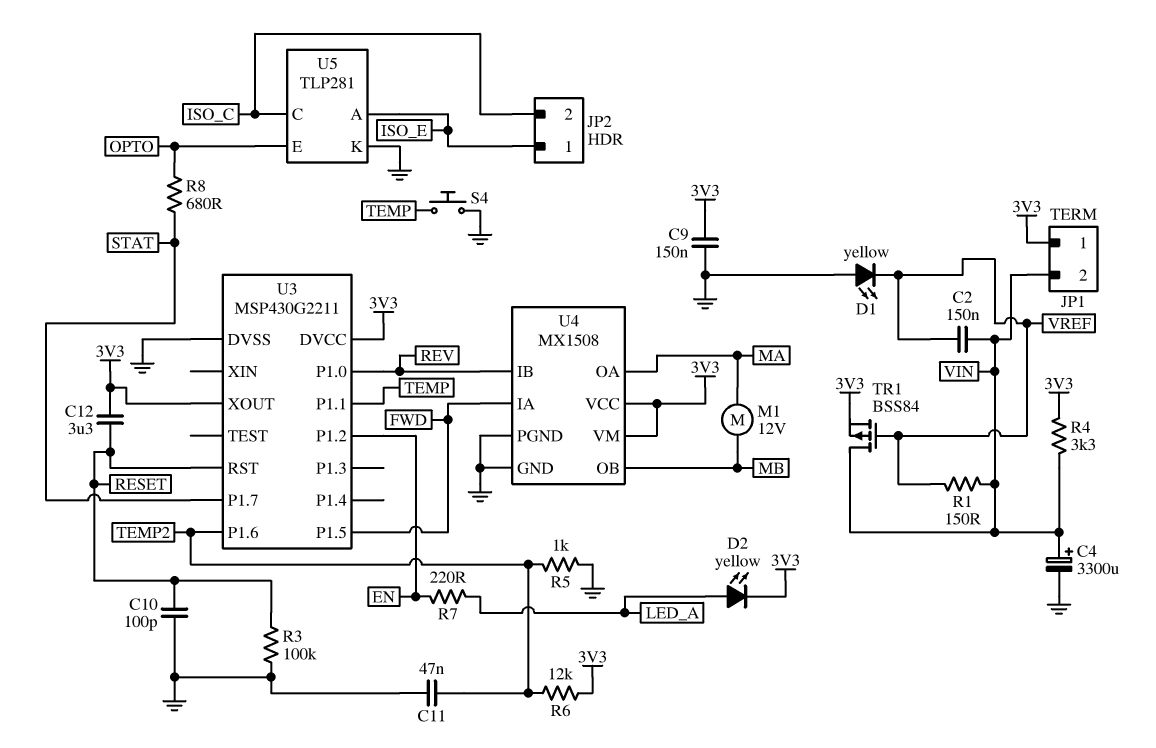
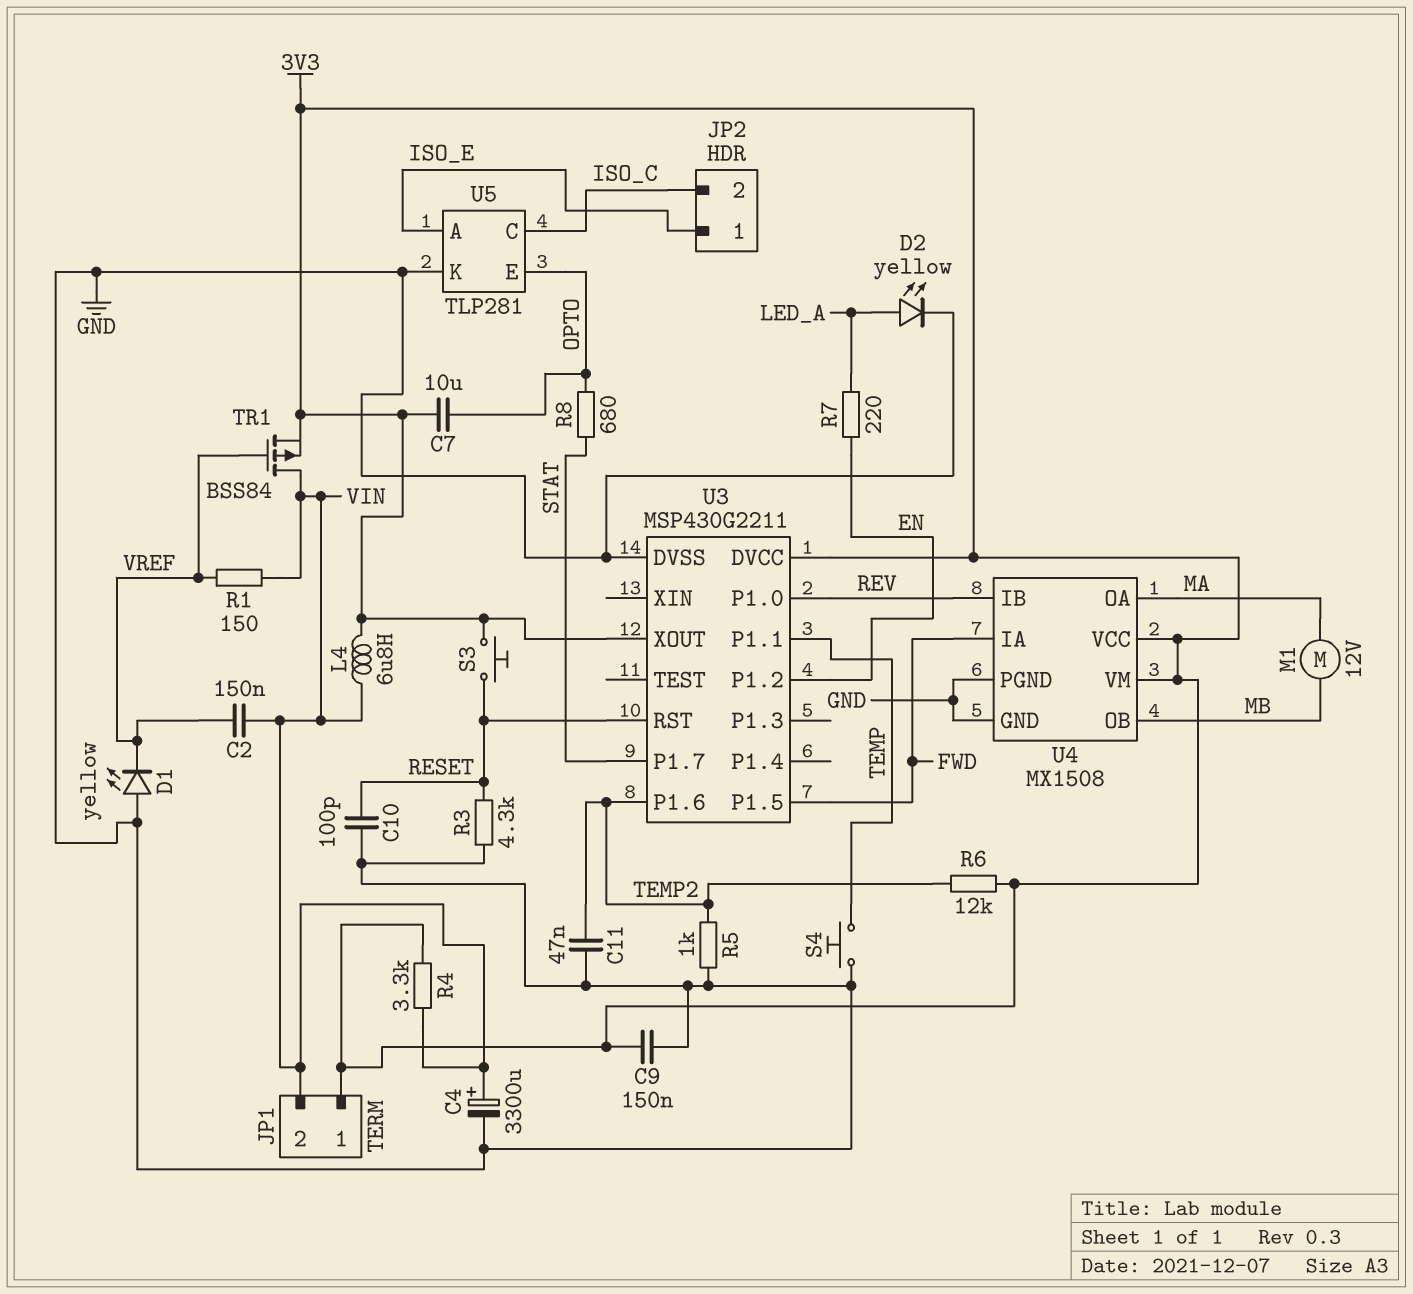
C7: none -> 10uF (3V3, OPTO)
C12: 3.3uF (3V3, RESET) -> none
D2: LED yellow (A LED_A, K 3V3) -> LED yellow (A LED_A, K GND)
L4: none -> 6.8uH (3V3, VIN)
R3: 100k (GND, RESET) -> 4.3k (GND, RESET)
S3: none -> button (3V3, RESET)

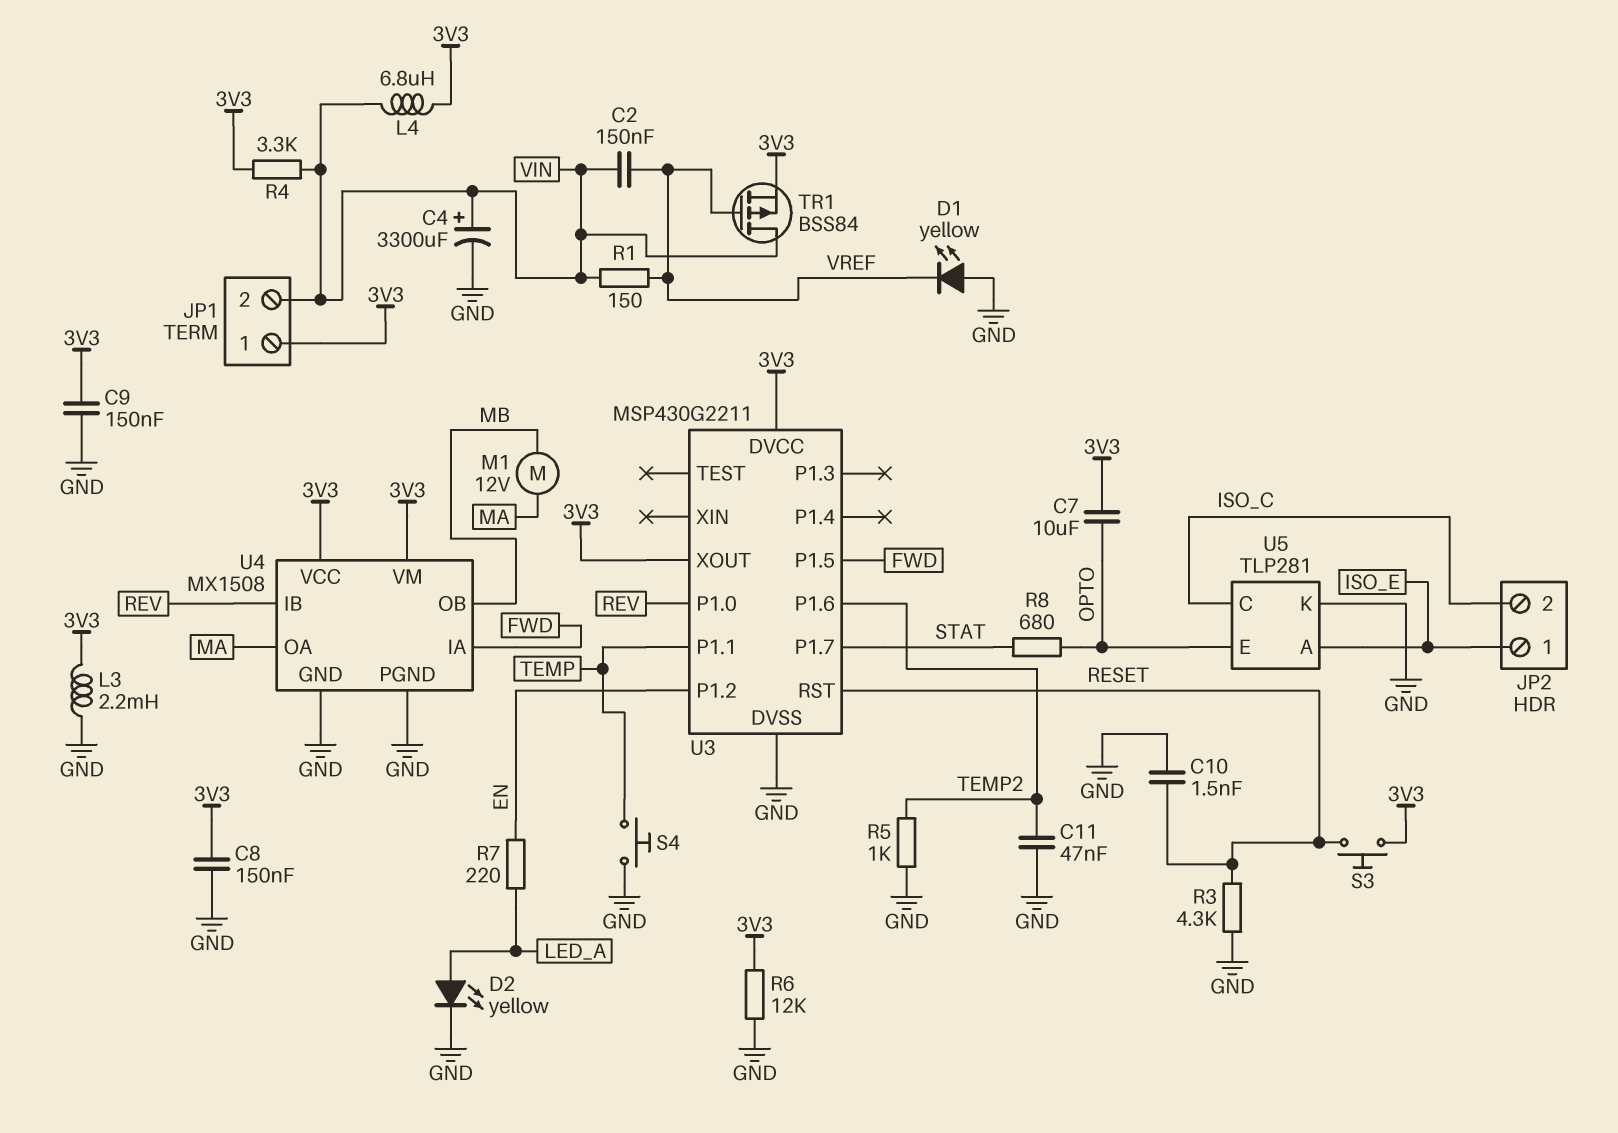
C8: none -> 150nF (3V3, GND)
C10: 100pF (GND, RESET) -> 1.5nF (GND, RESET)
L3: none -> 2.2mH (3V3, GND)
R6: 12k (3V3, TEMP2) -> 12k (3V3, GND)

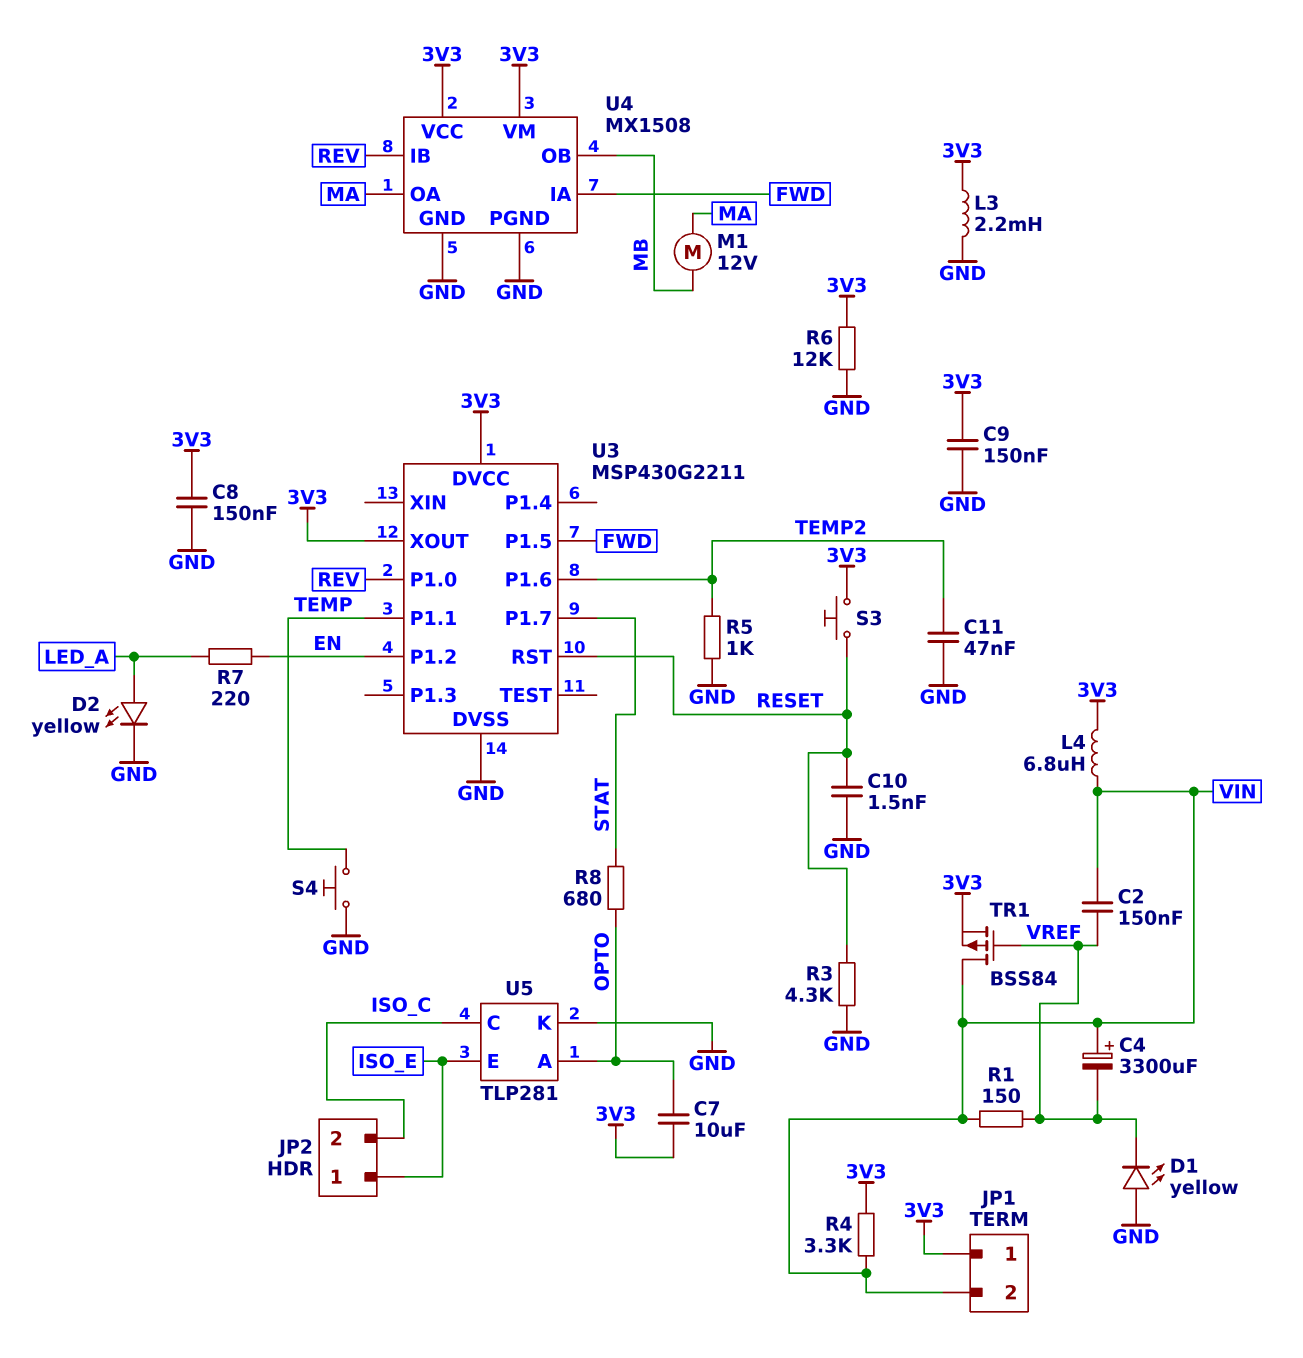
C4: 3300uF (plus VIN, minus GND) -> 3300uF (plus VIN, minus VREF)
U5 pin A: ISO_E -> OPTO
U5 pin E: OPTO -> ISO_E

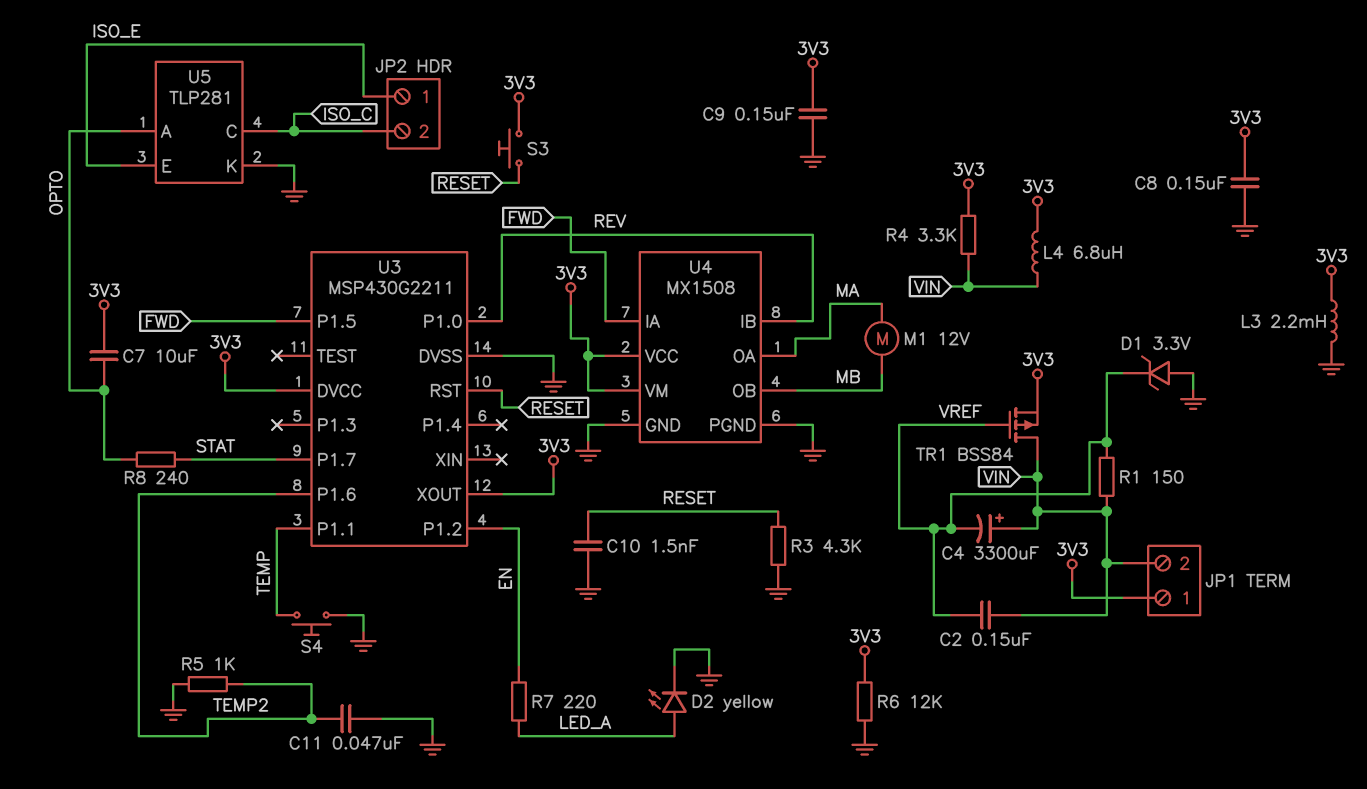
D1: LED yellow (A GND, K VREF) -> zener 3.3V (A GND, K VREF)
R8: 680 (OPTO, STAT) -> 240 (OPTO, STAT)

